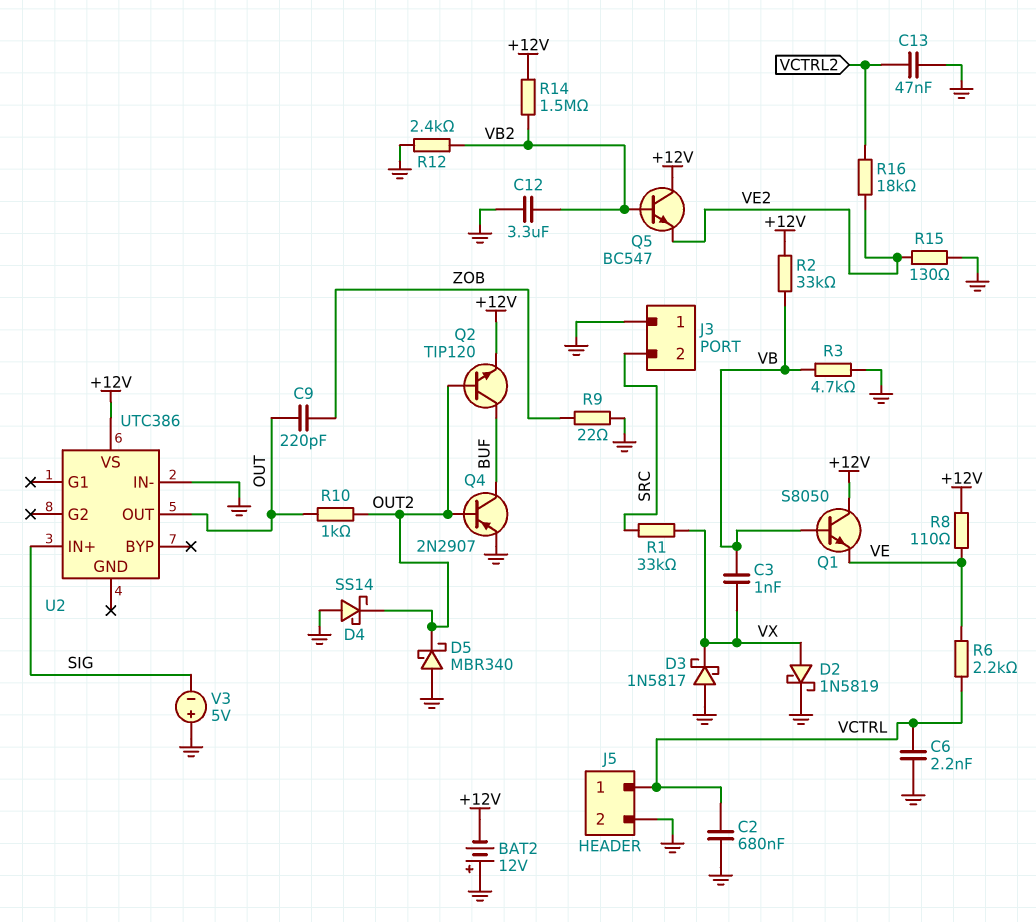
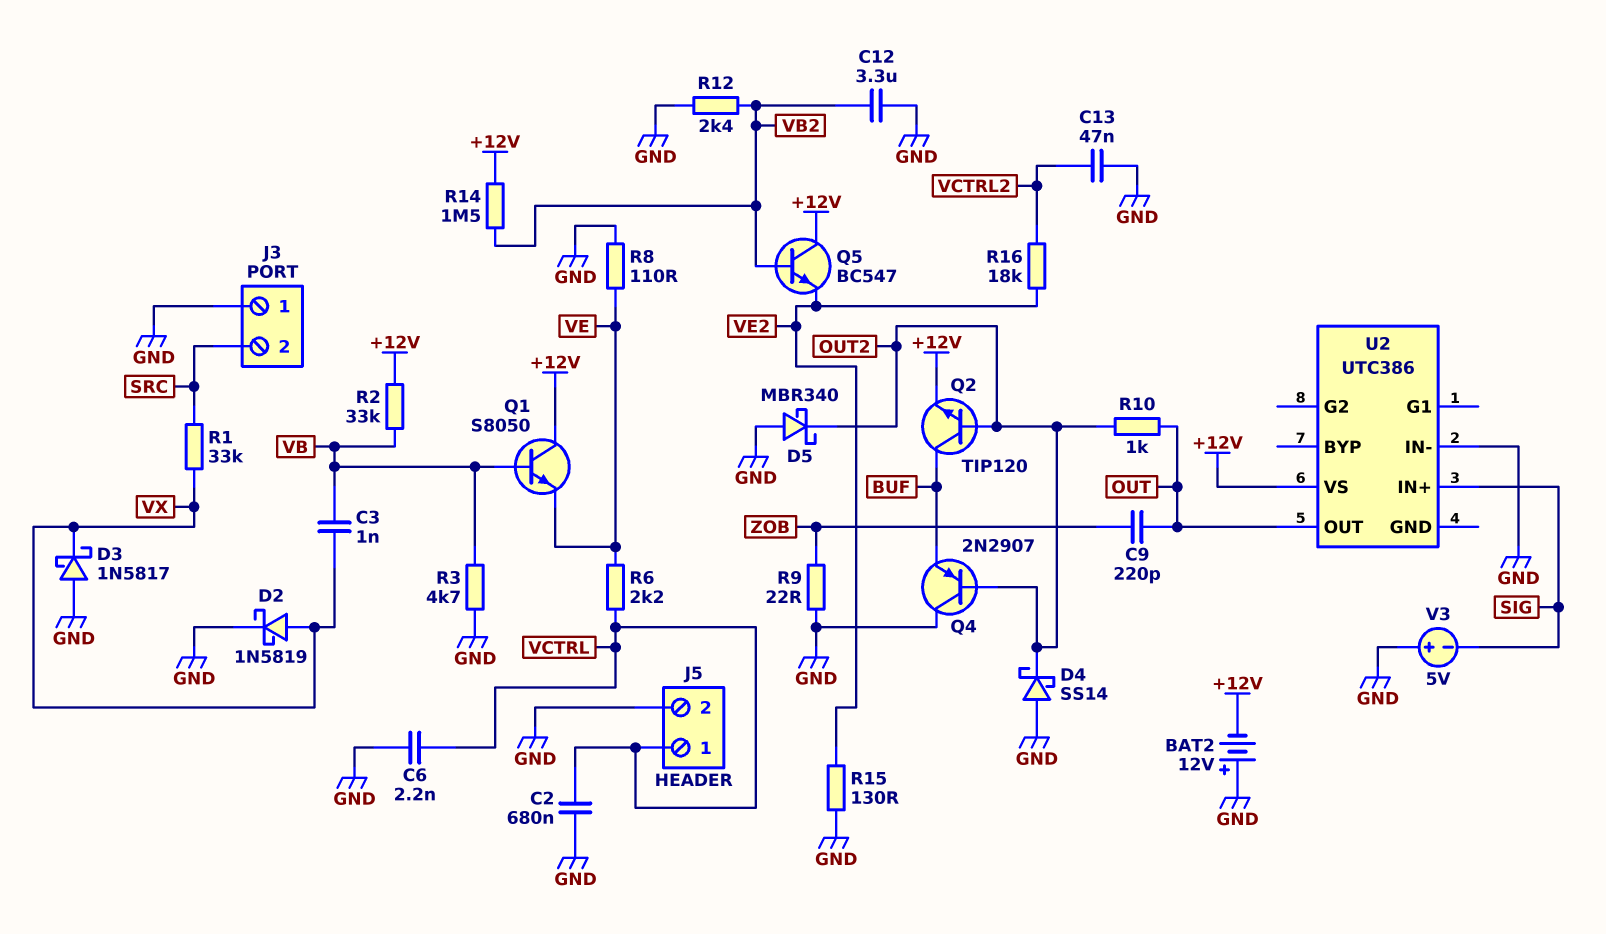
Q4: PNP 2N2907 (B OUT2, C BUF, E GND) -> PNP 2N2907 (B OUT2, C GND, E BUF)
R8: 110 (+12V, VE) -> 110 (GND, VE)

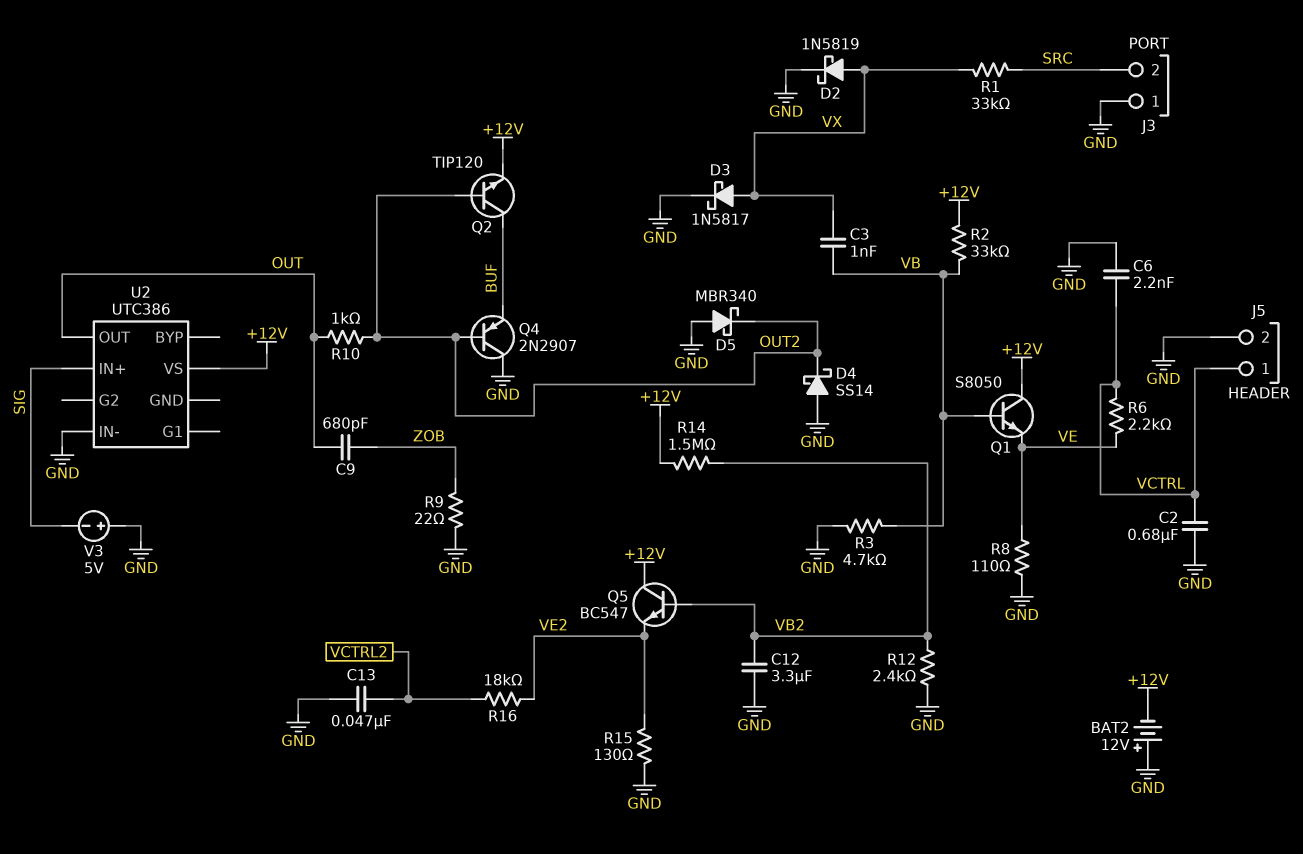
C9: 220pF (OUT, ZOB) -> 680pF (OUT, ZOB)
D3: schottky 1N5817 (A GND, K VX) -> schottky 1N5817 (A VX, K GND)

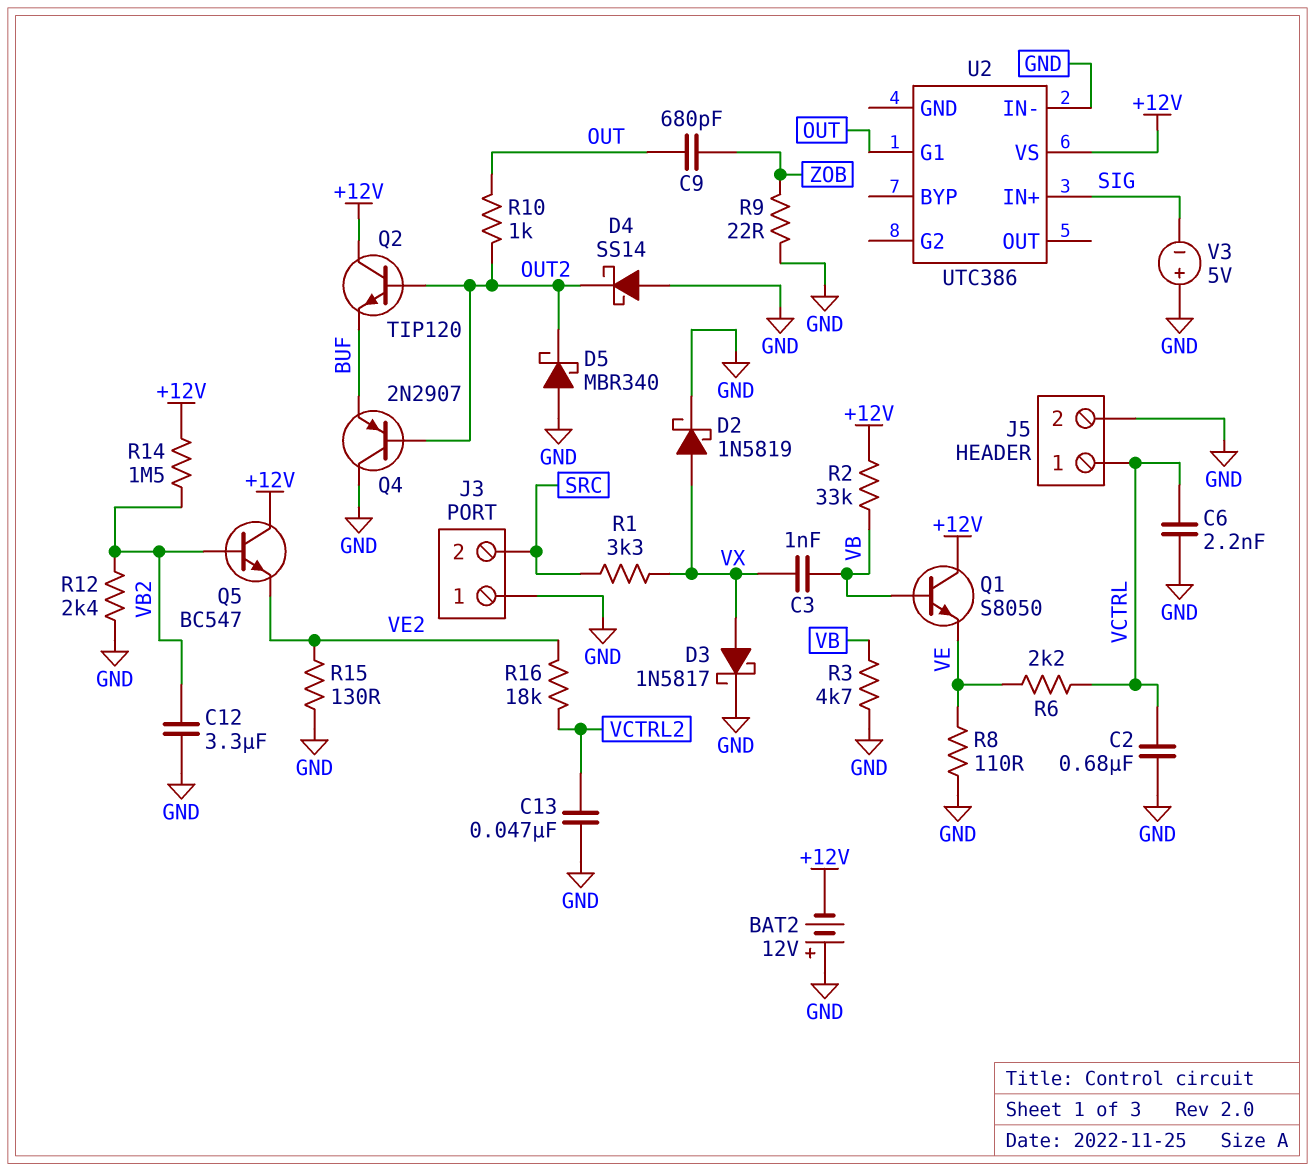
Q2: NPN TIP120 (B OUT2, C BUF, E +12V) -> NPN TIP120 (B OUT2, C +12V, E BUF)
R1: 33k (SRC, VX) -> 3.3k (SRC, VX)
U2 pin G1: none -> OUT
U2 pin OUT: OUT -> none

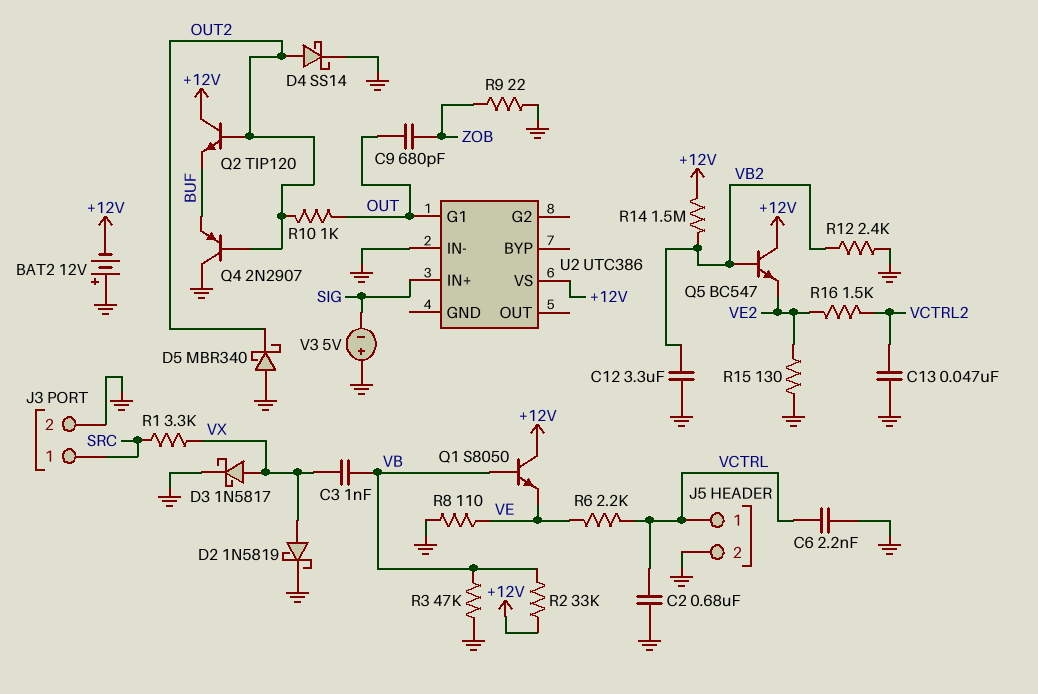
D4: schottky SS14 (A GND, K OUT2) -> schottky SS14 (A OUT2, K GND)
J3 pin 1: GND -> SRC
J3 pin 2: SRC -> GND
R3: 4.7k (GND, VB) -> 47k (GND, VB)
R16: 18k (VCTRL2, VE2) -> 1.5k (VCTRL2, VE2)

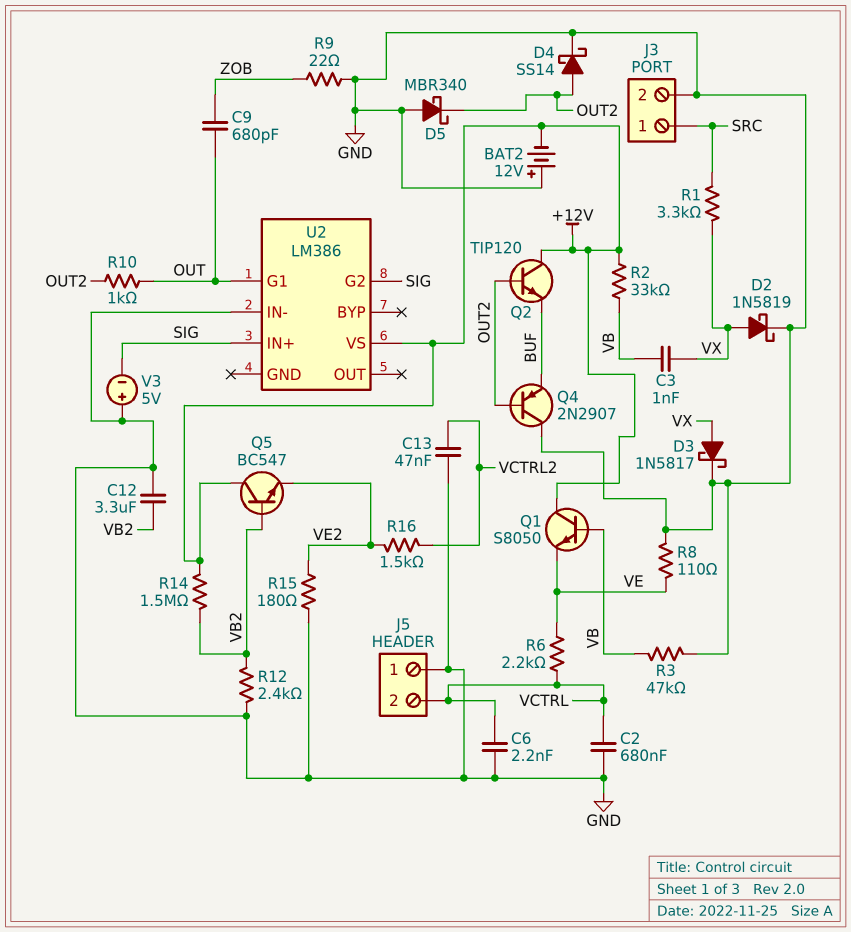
J5 pin 1: VCTRL -> GND
J5 pin 2: GND -> VCTRL
R15: 130 (GND, VE2) -> 180 (GND, VE2)
U2: UTC386 -> LM386
U2 pin G2: none -> SIG

